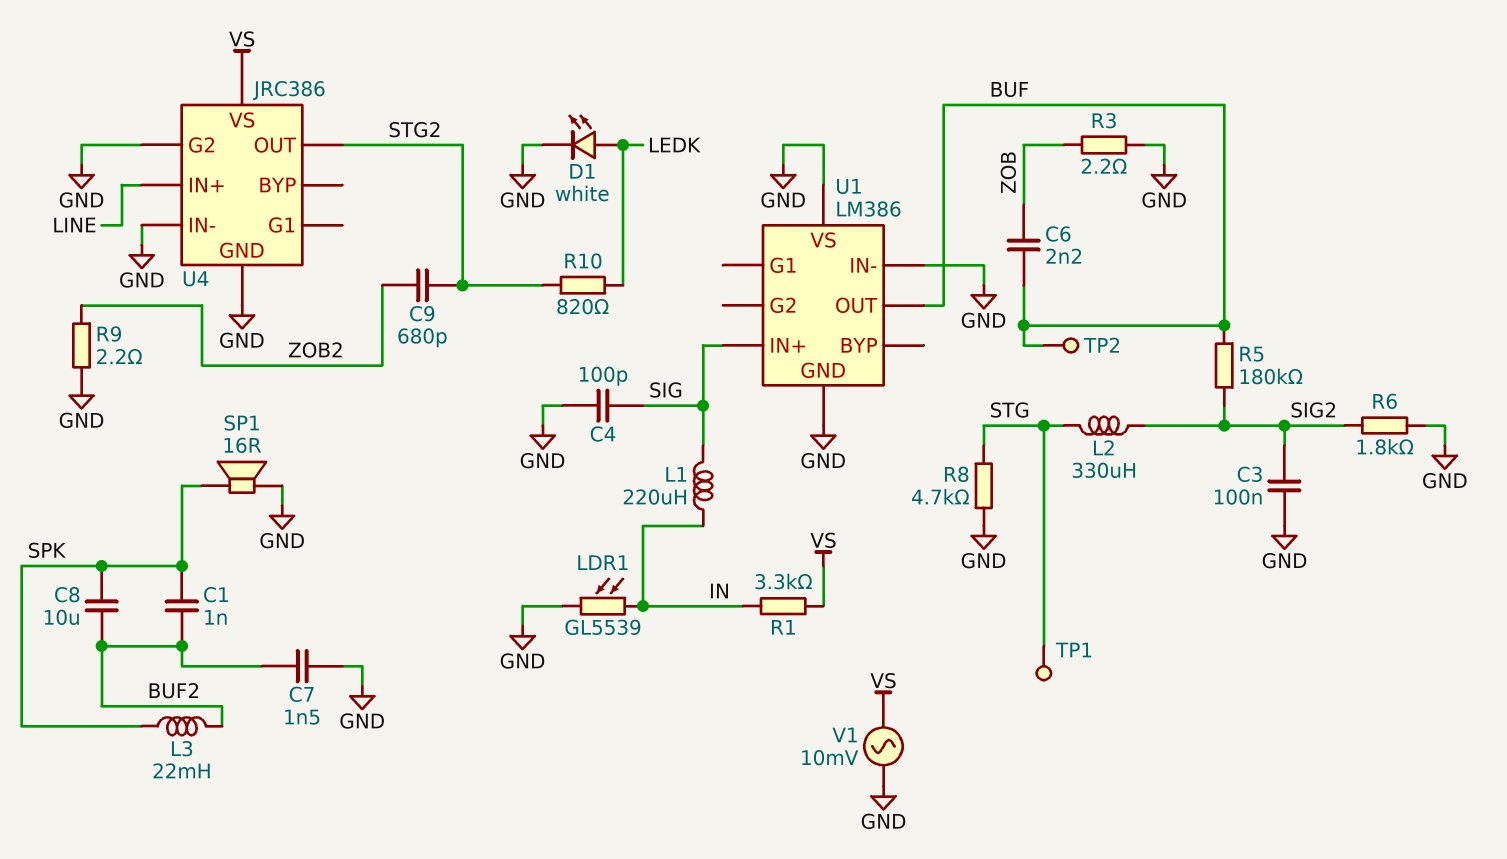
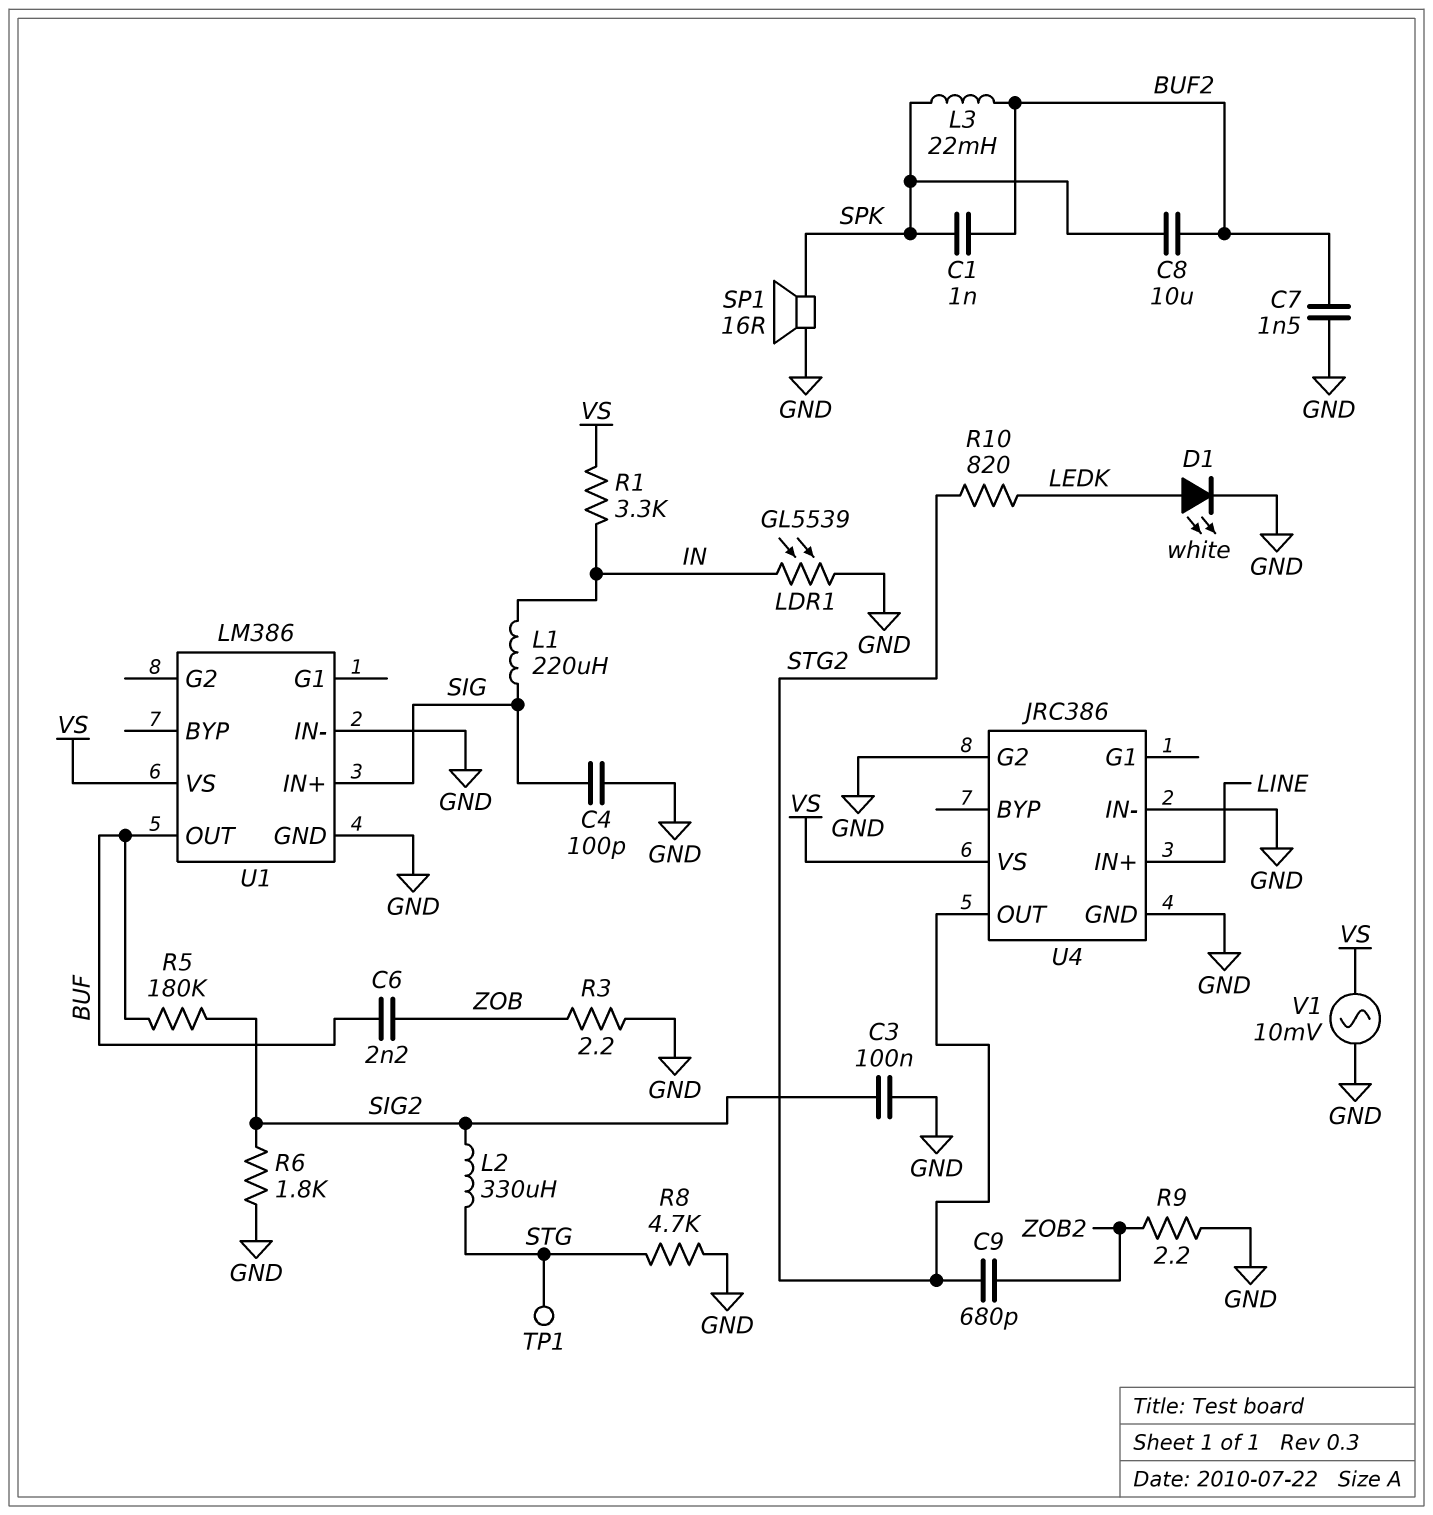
TP2: test point (BUF) -> none
U1 pin VS: GND -> VS

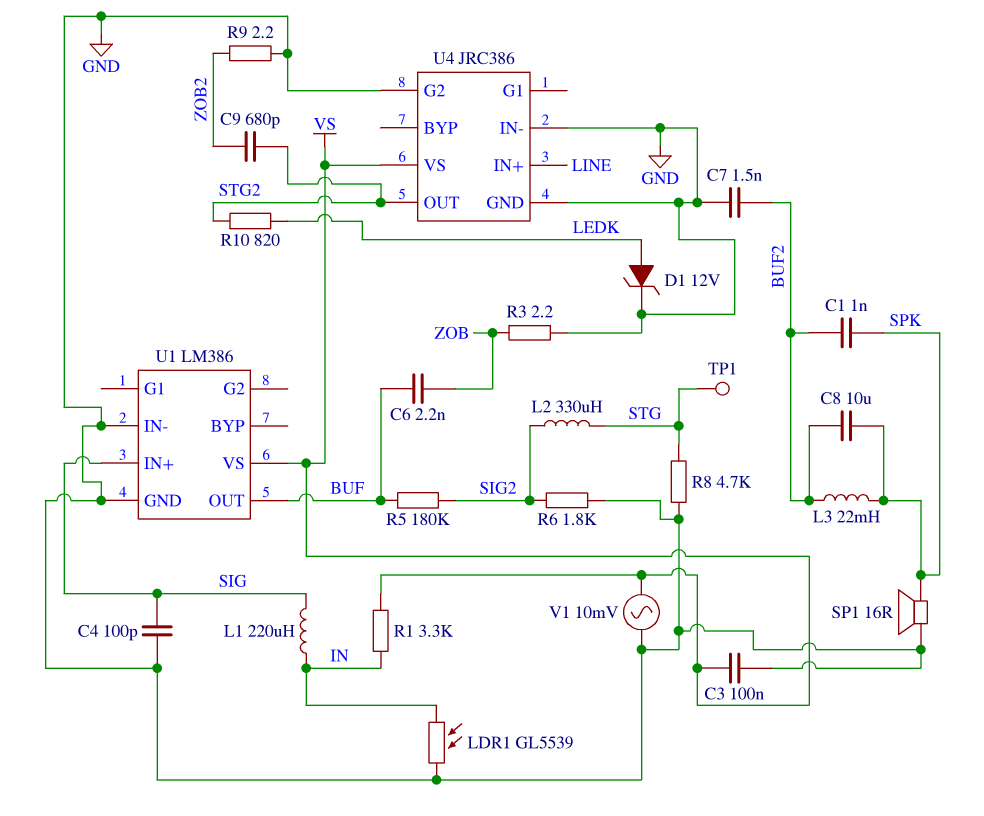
C3: 100nF (GND, SIG2) -> 100nF (GND, VS)
D1: LED white (A LEDK, K GND) -> zener 12V (A LEDK, K GND)

